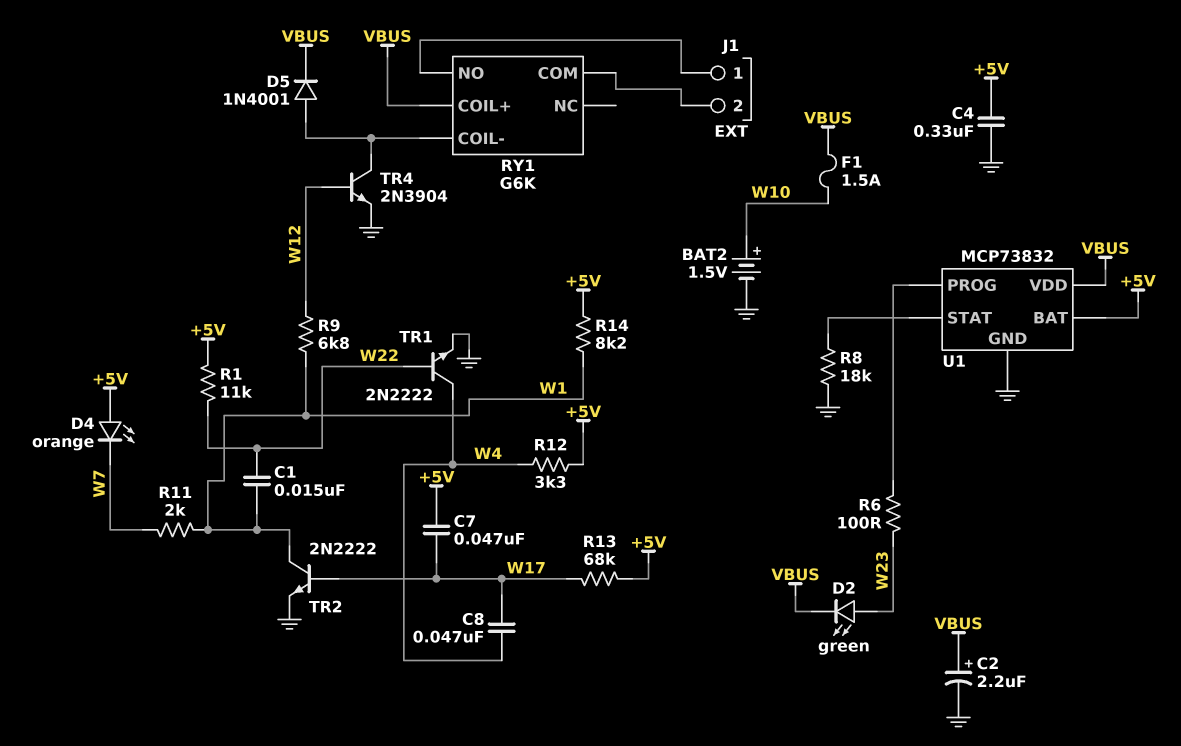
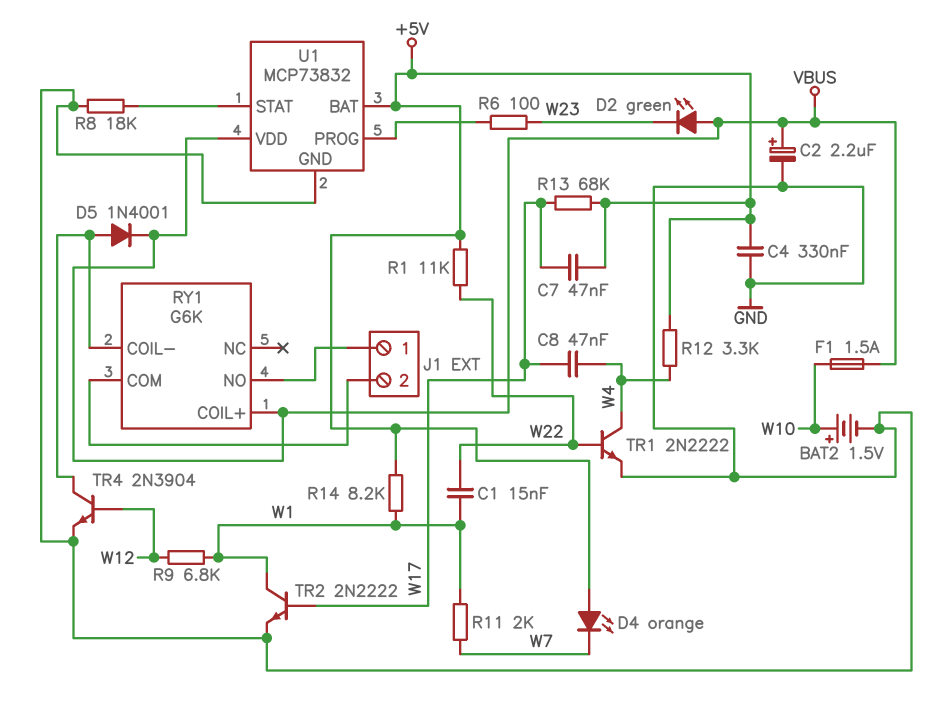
D2: LED green (A W23, K VBUS) -> LED green (A VBUS, K W23)

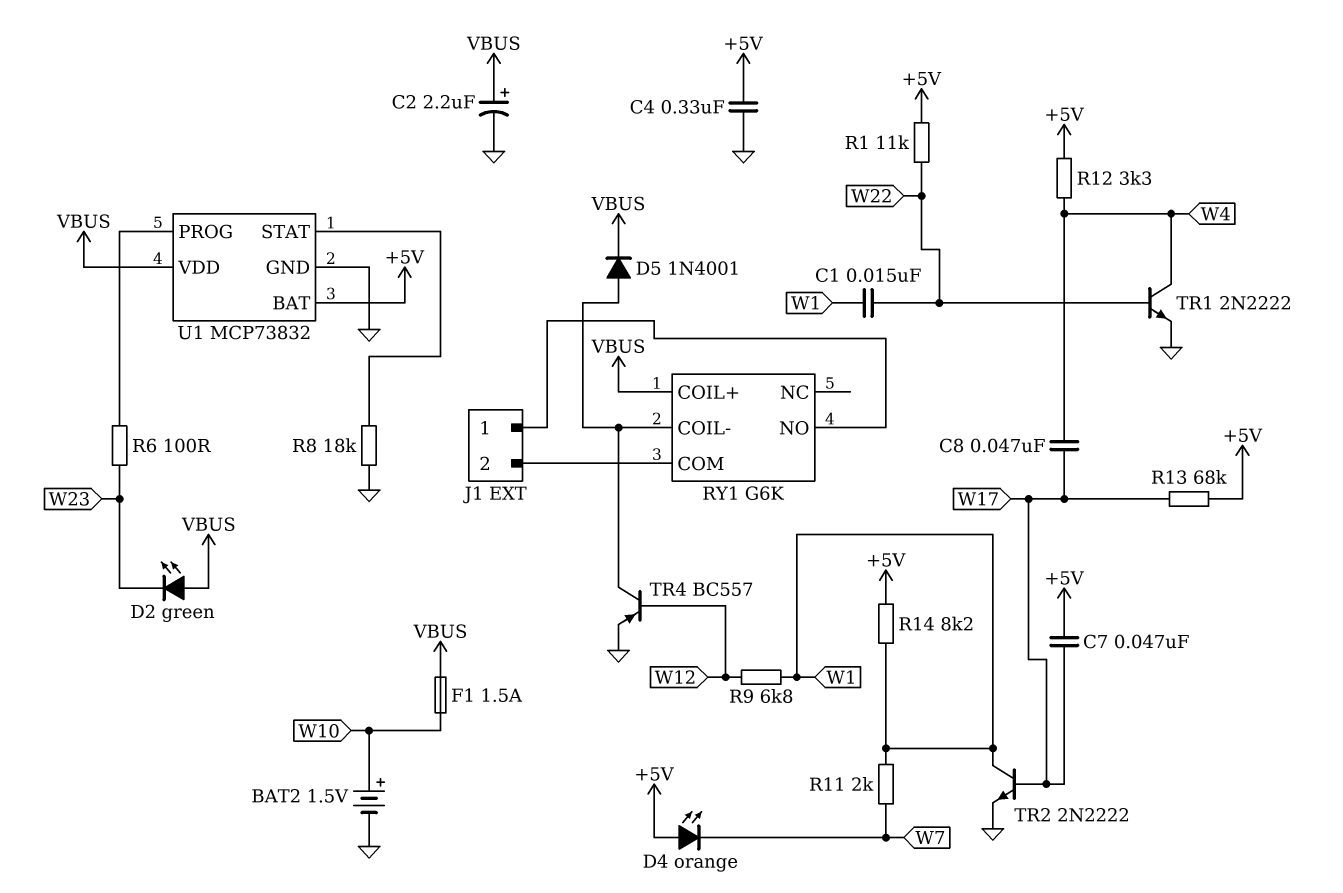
TR4: NPN 2N3904 (B W12, C RY1/COIL-, E GND) -> PNP BC557 (B W12, C RY1/COIL-, E GND)

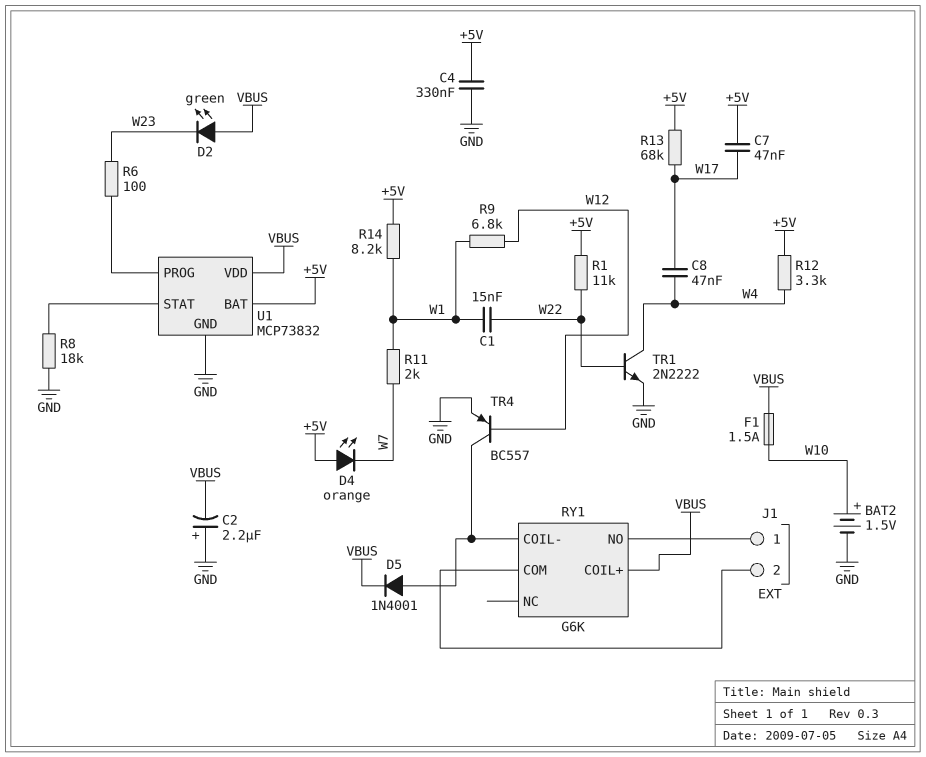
C2: 2.2uF (plus VBUS, minus GND) -> 2.2uF (plus GND, minus VBUS)
TR2: NPN 2N2222 (B W17, C W1, E GND) -> none

